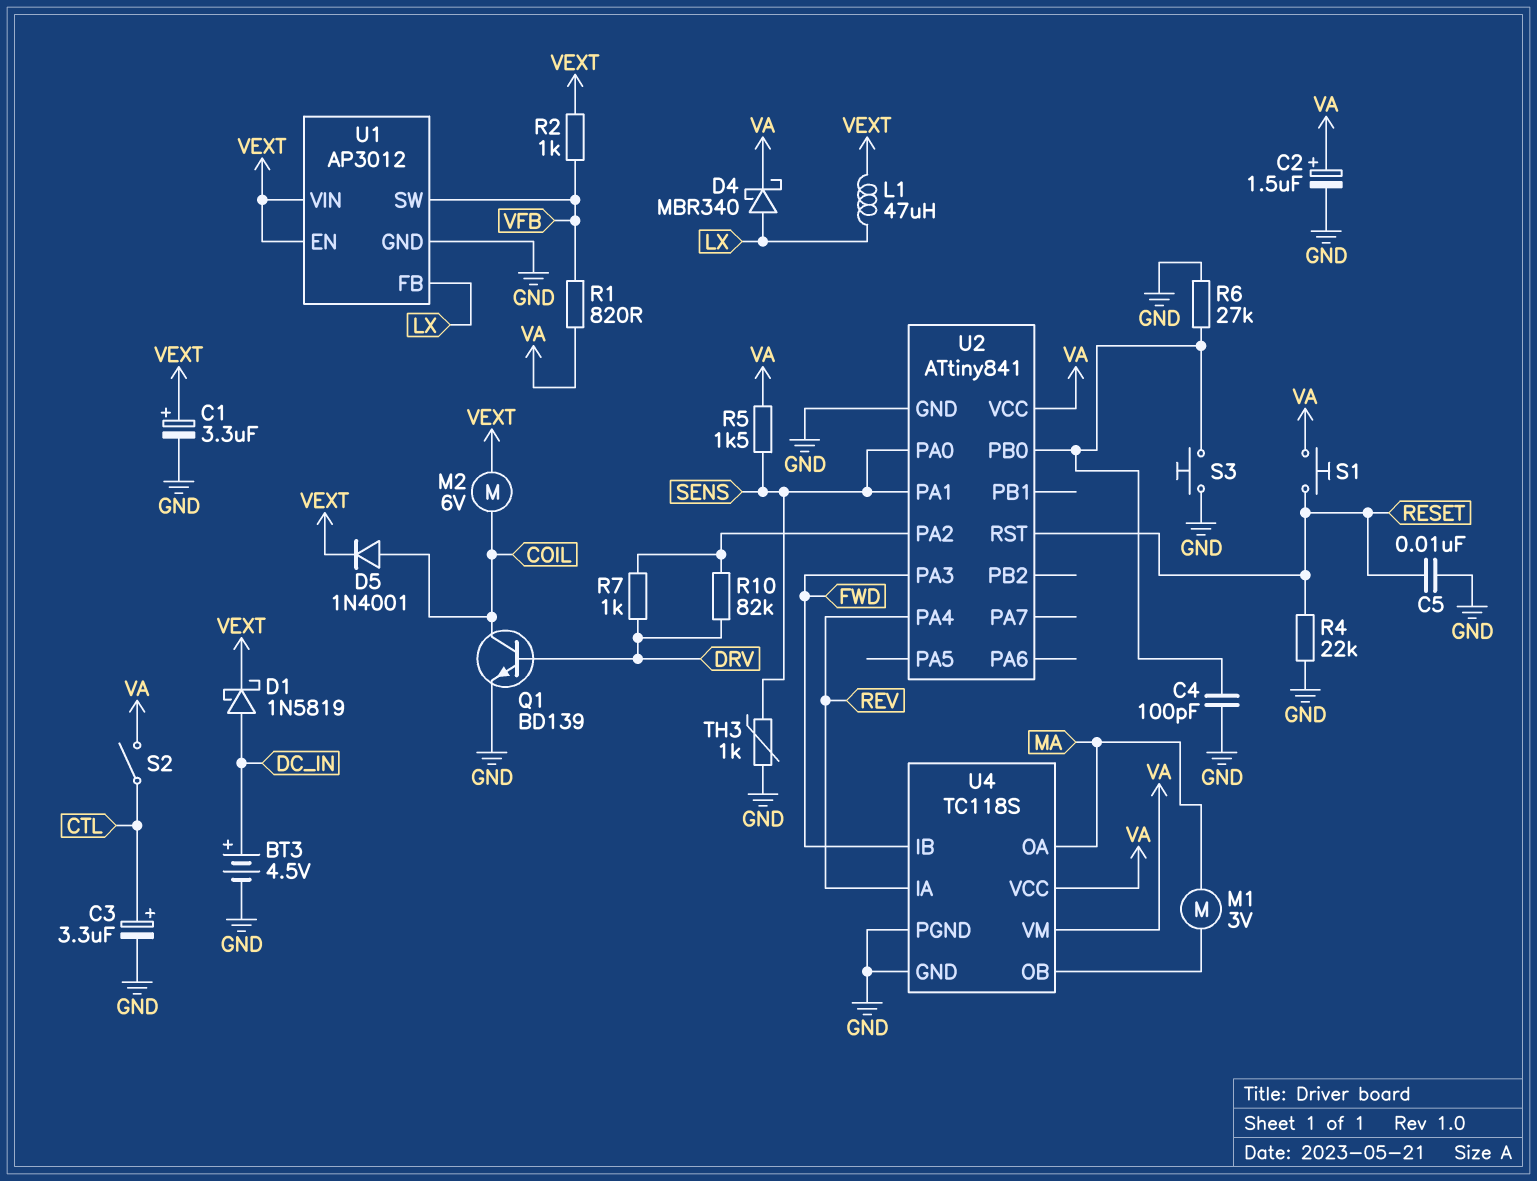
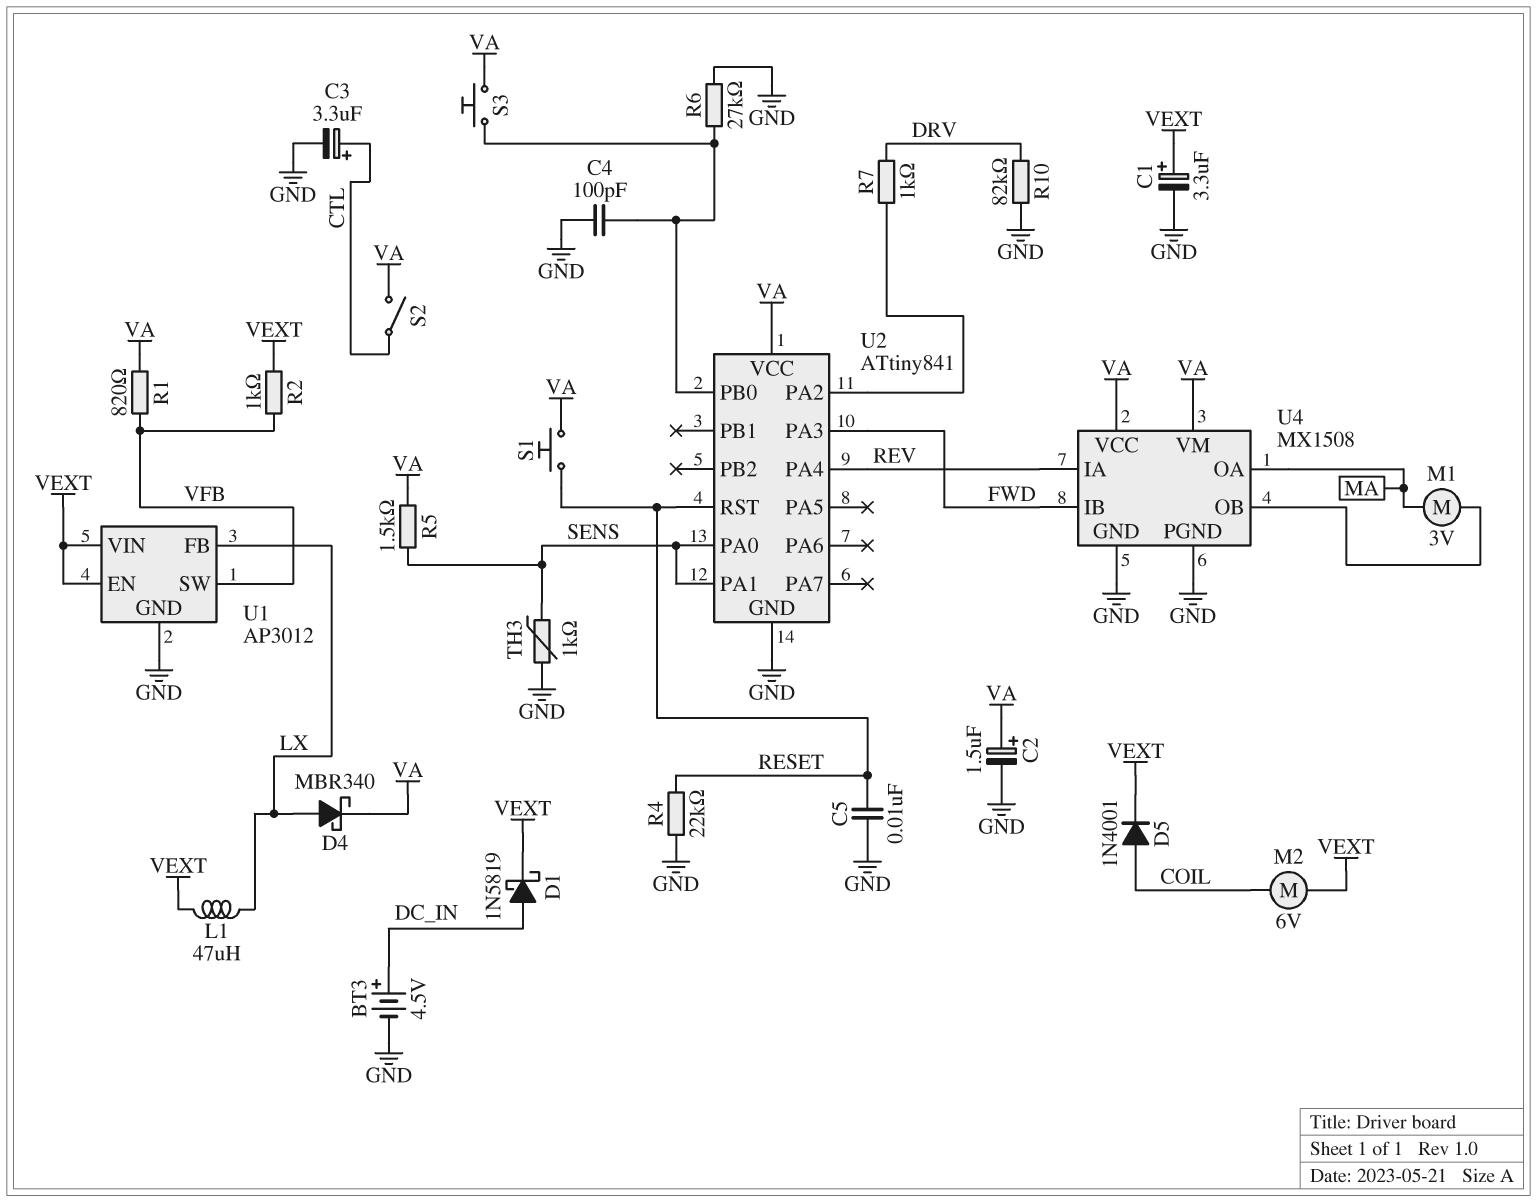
Q1: NPN BD139 (B DRV, C COIL, E GND) -> none
R10: 82k (DRV, U2/PA2) -> 82k (DRV, GND)
S3: button (GND, U2/PB0) -> button (U2/PB0, VA)
U4: TC118S -> MX1508

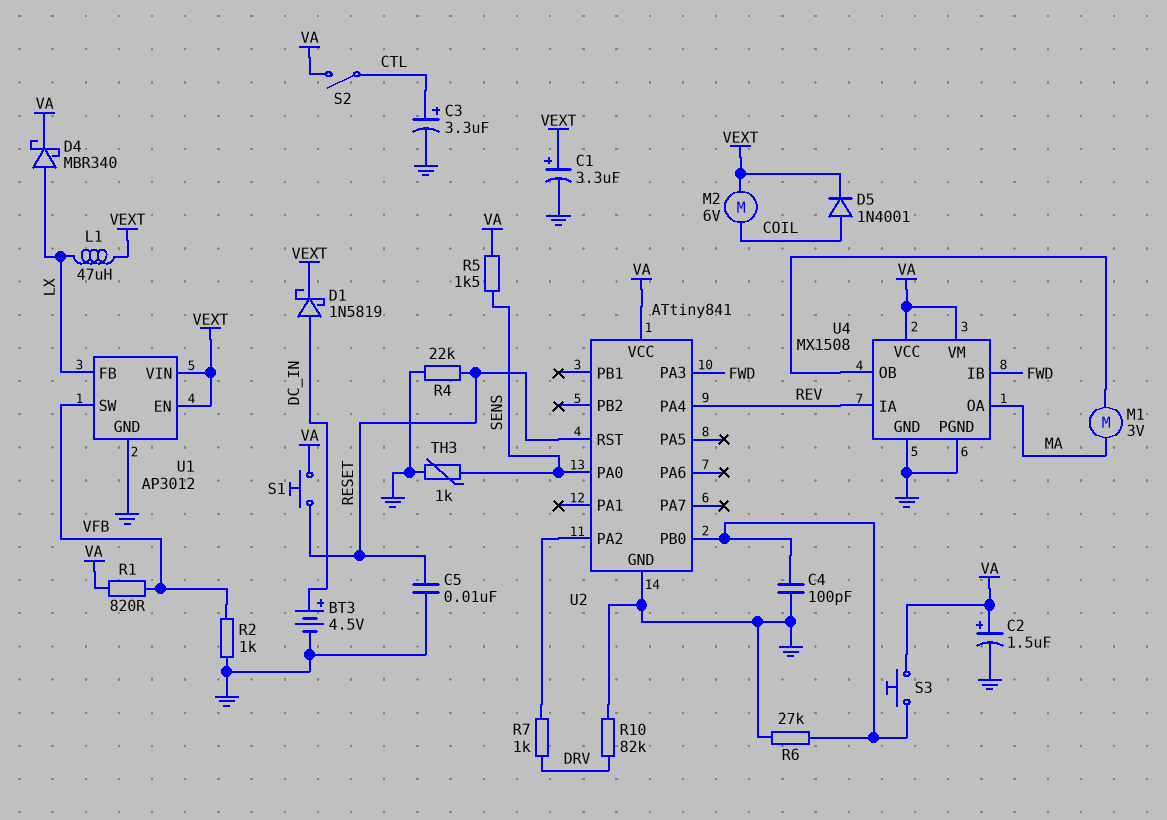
R2: 1k (VEXT, VFB) -> 1k (GND, VFB)
U2 pin PA1: SENS -> none

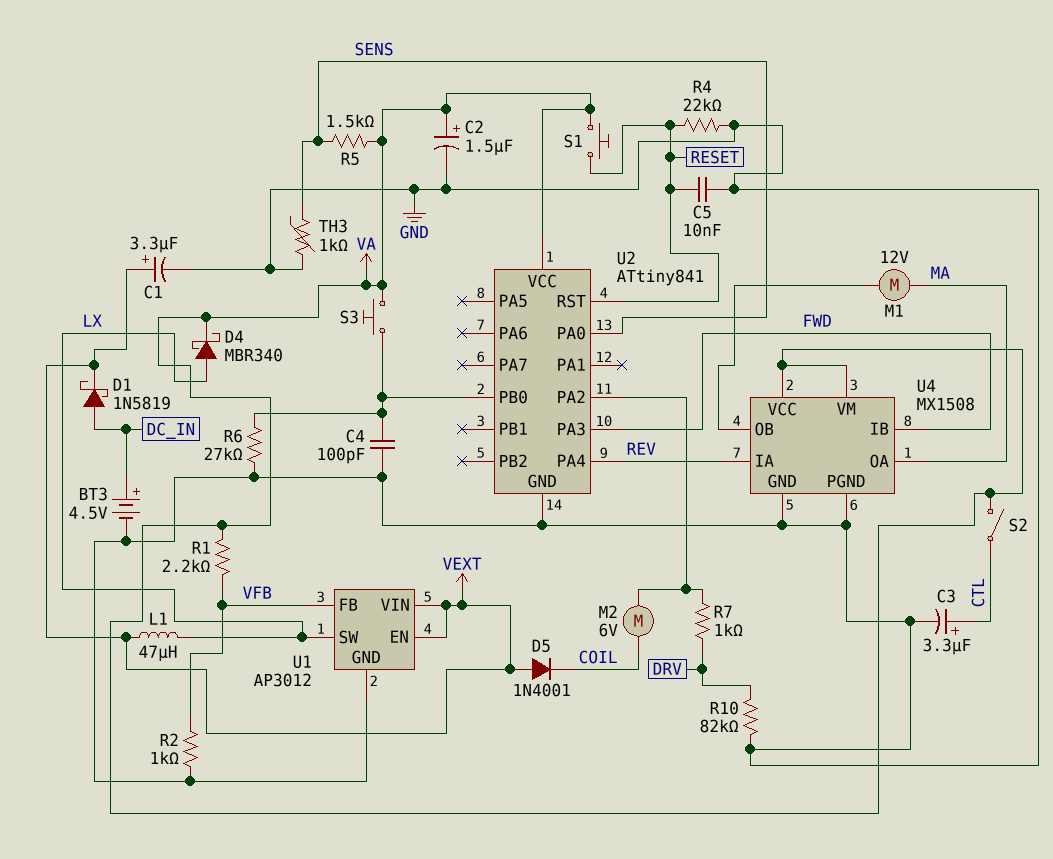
D5: diode 1N4001 (A COIL, K VEXT) -> diode 1N4001 (A VEXT, K COIL)
M1: motor 3V (MA, U4/OB) -> motor 12V (MA, U4/OB)
M2: motor 6V (COIL, VEXT) -> motor 6V (COIL, U2/PA2)
R1: 820 (VA, VFB) -> 2.2k (VA, VFB)
U1 pin FB: LX -> VFB
U1 pin SW: VFB -> LX

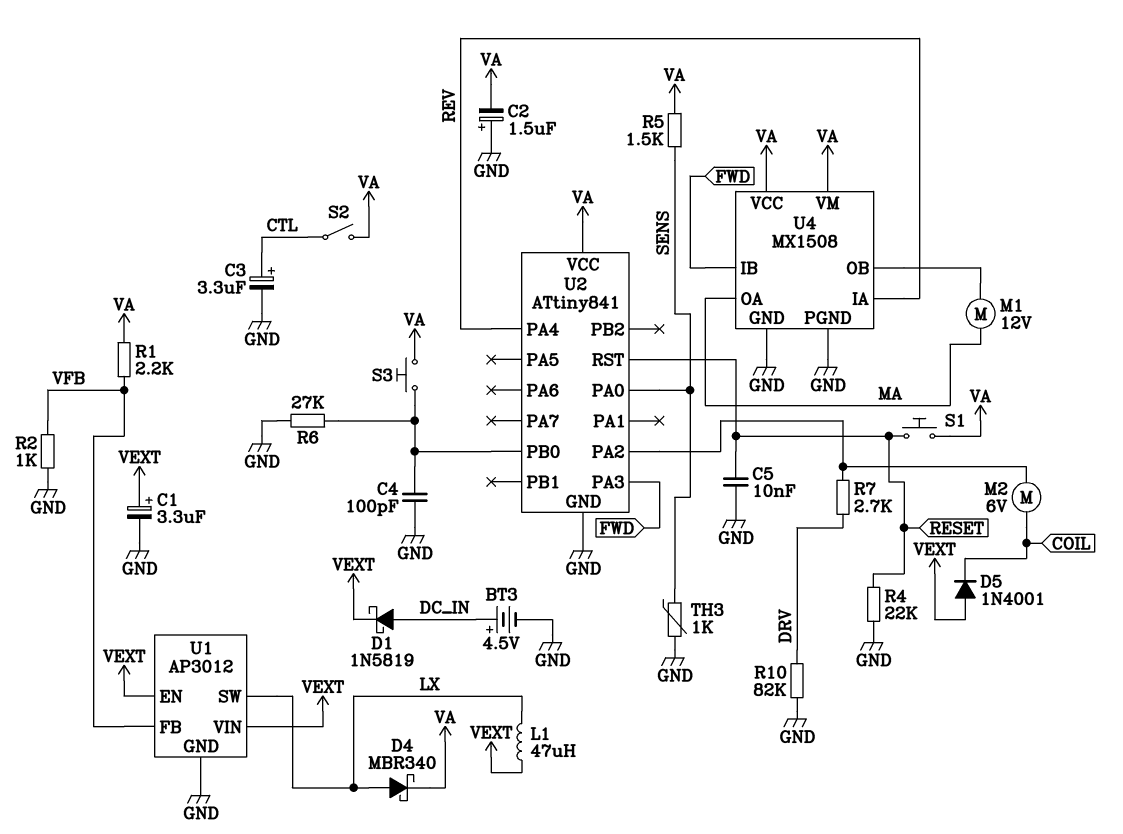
C2: 1.5uF (plus VA, minus GND) -> 1.5uF (plus GND, minus VA)
R7: 1k (DRV, U2/PA2) -> 2.7k (DRV, U2/PA2)

